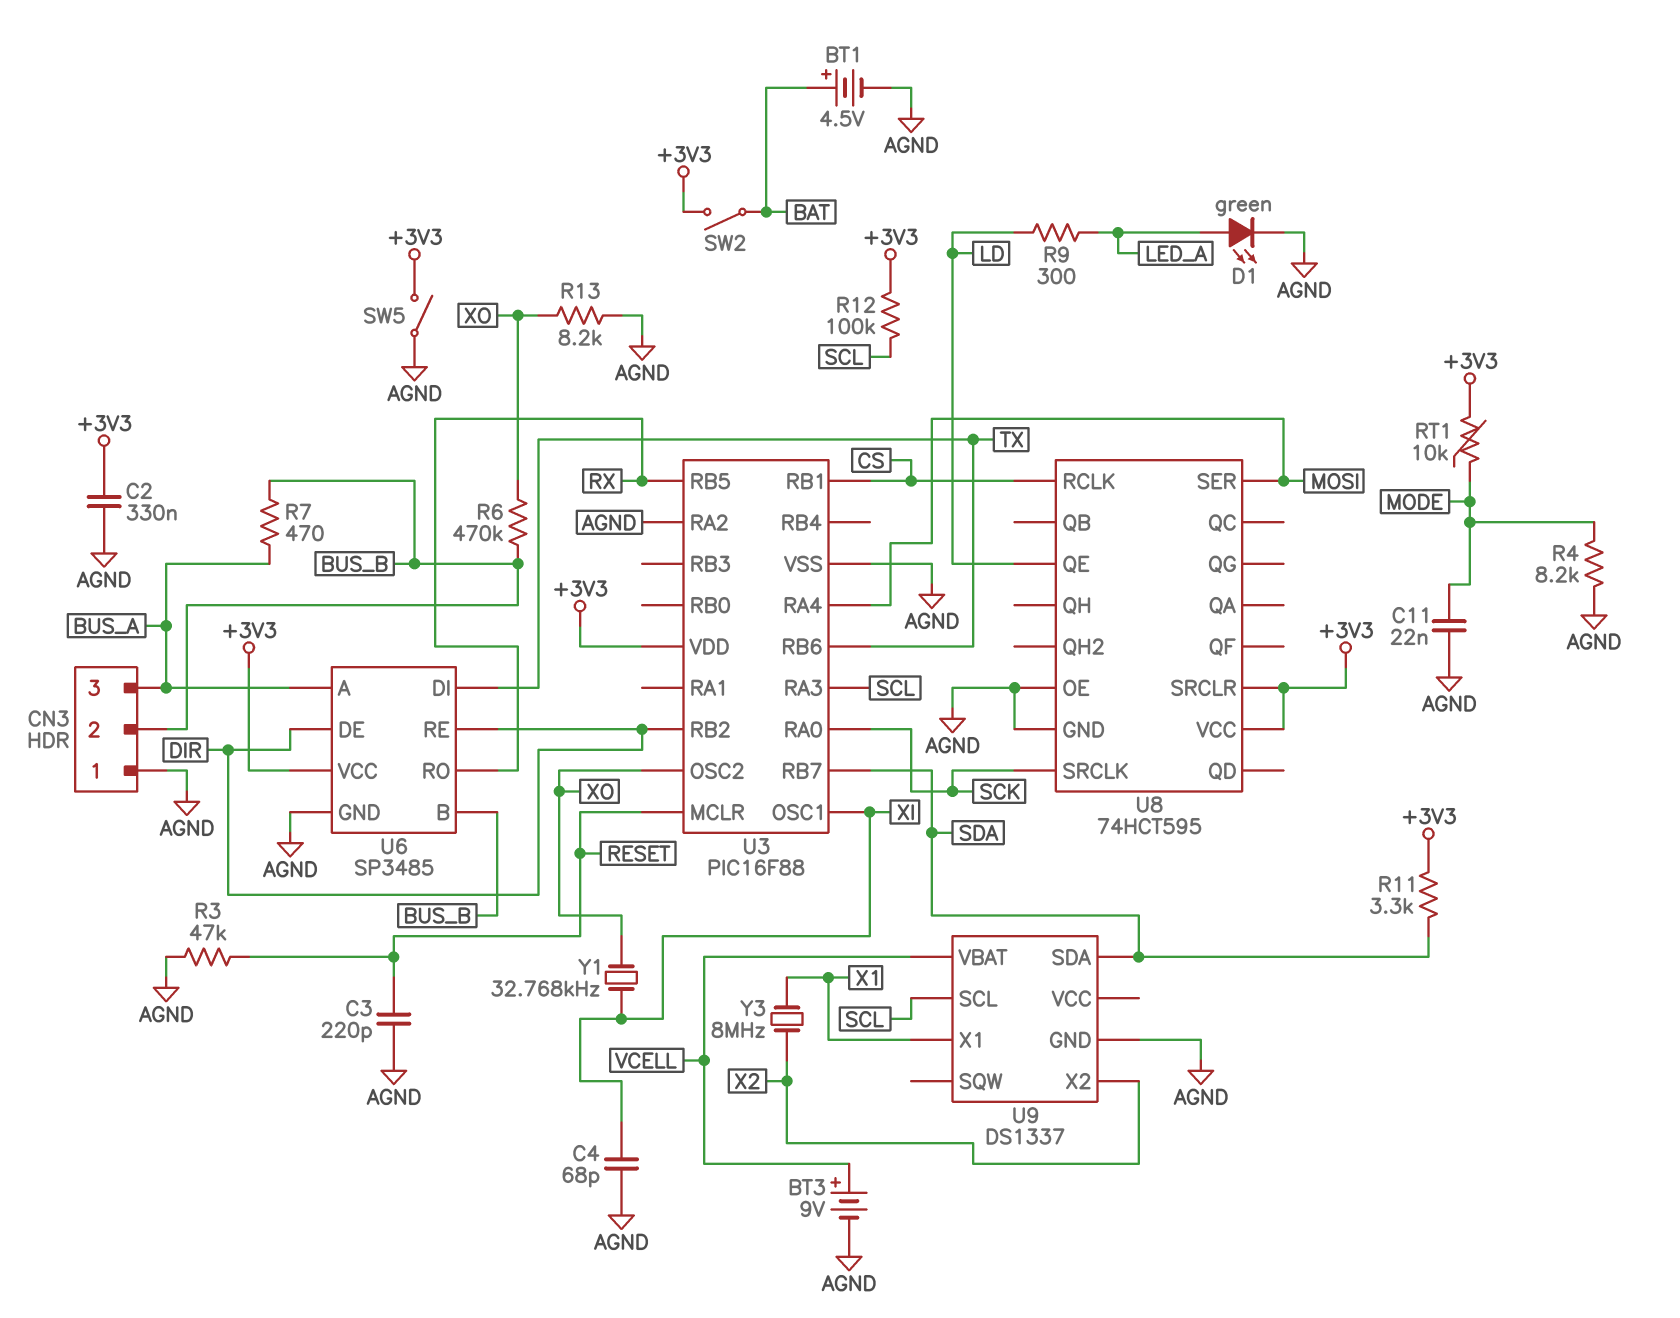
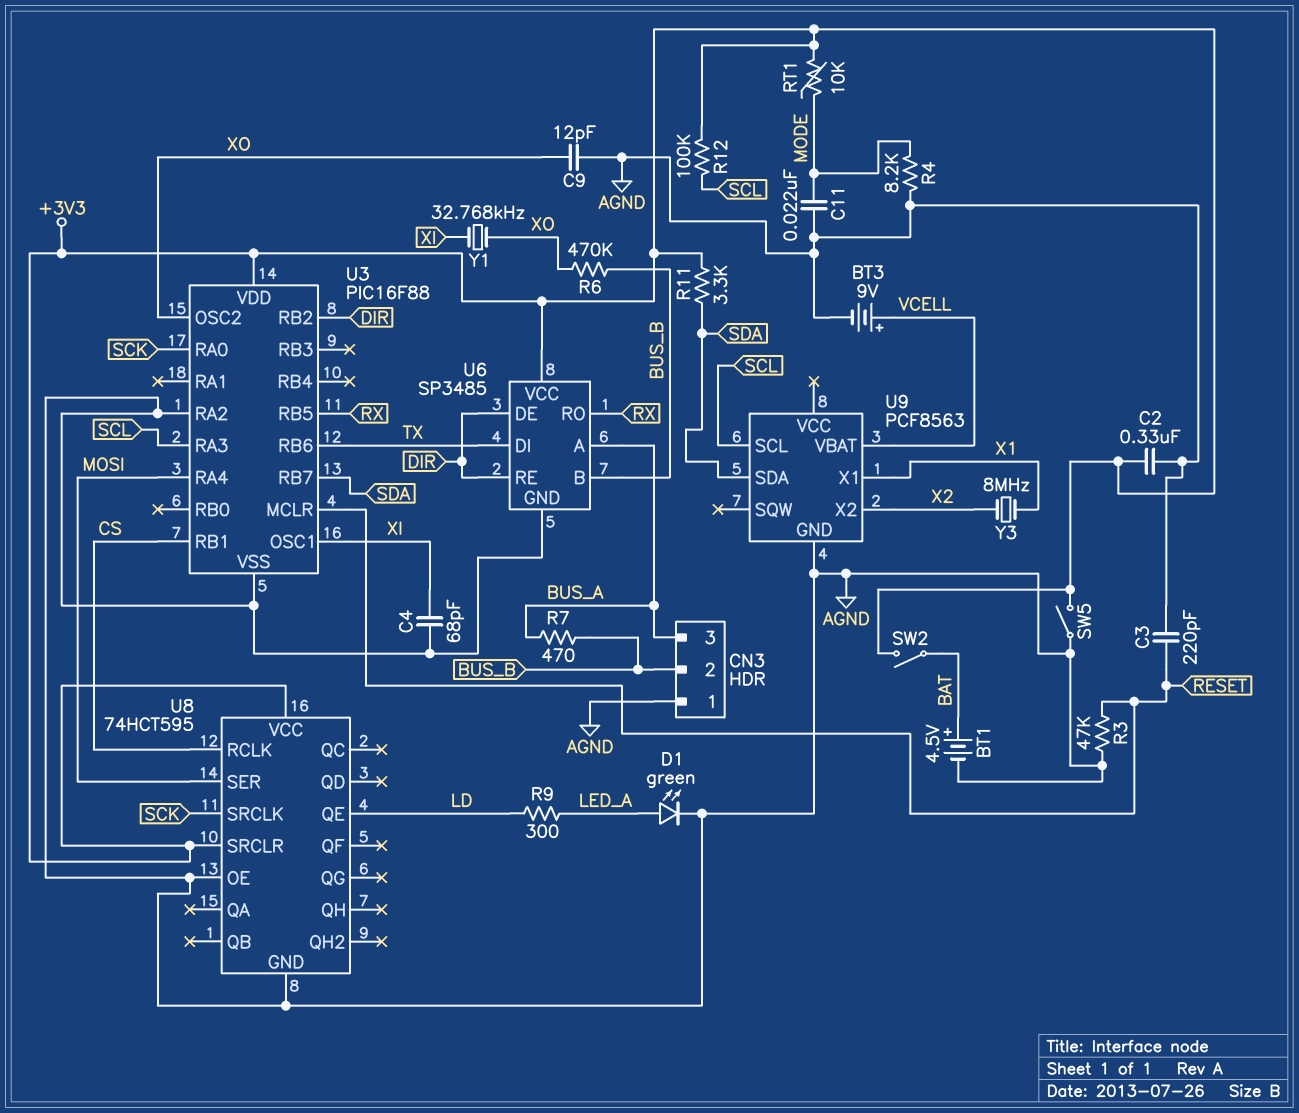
C9: none -> 12pF (AGND, XO)
R13: 8.2k (AGND, XO) -> none
U9: DS1337 -> PCF8563

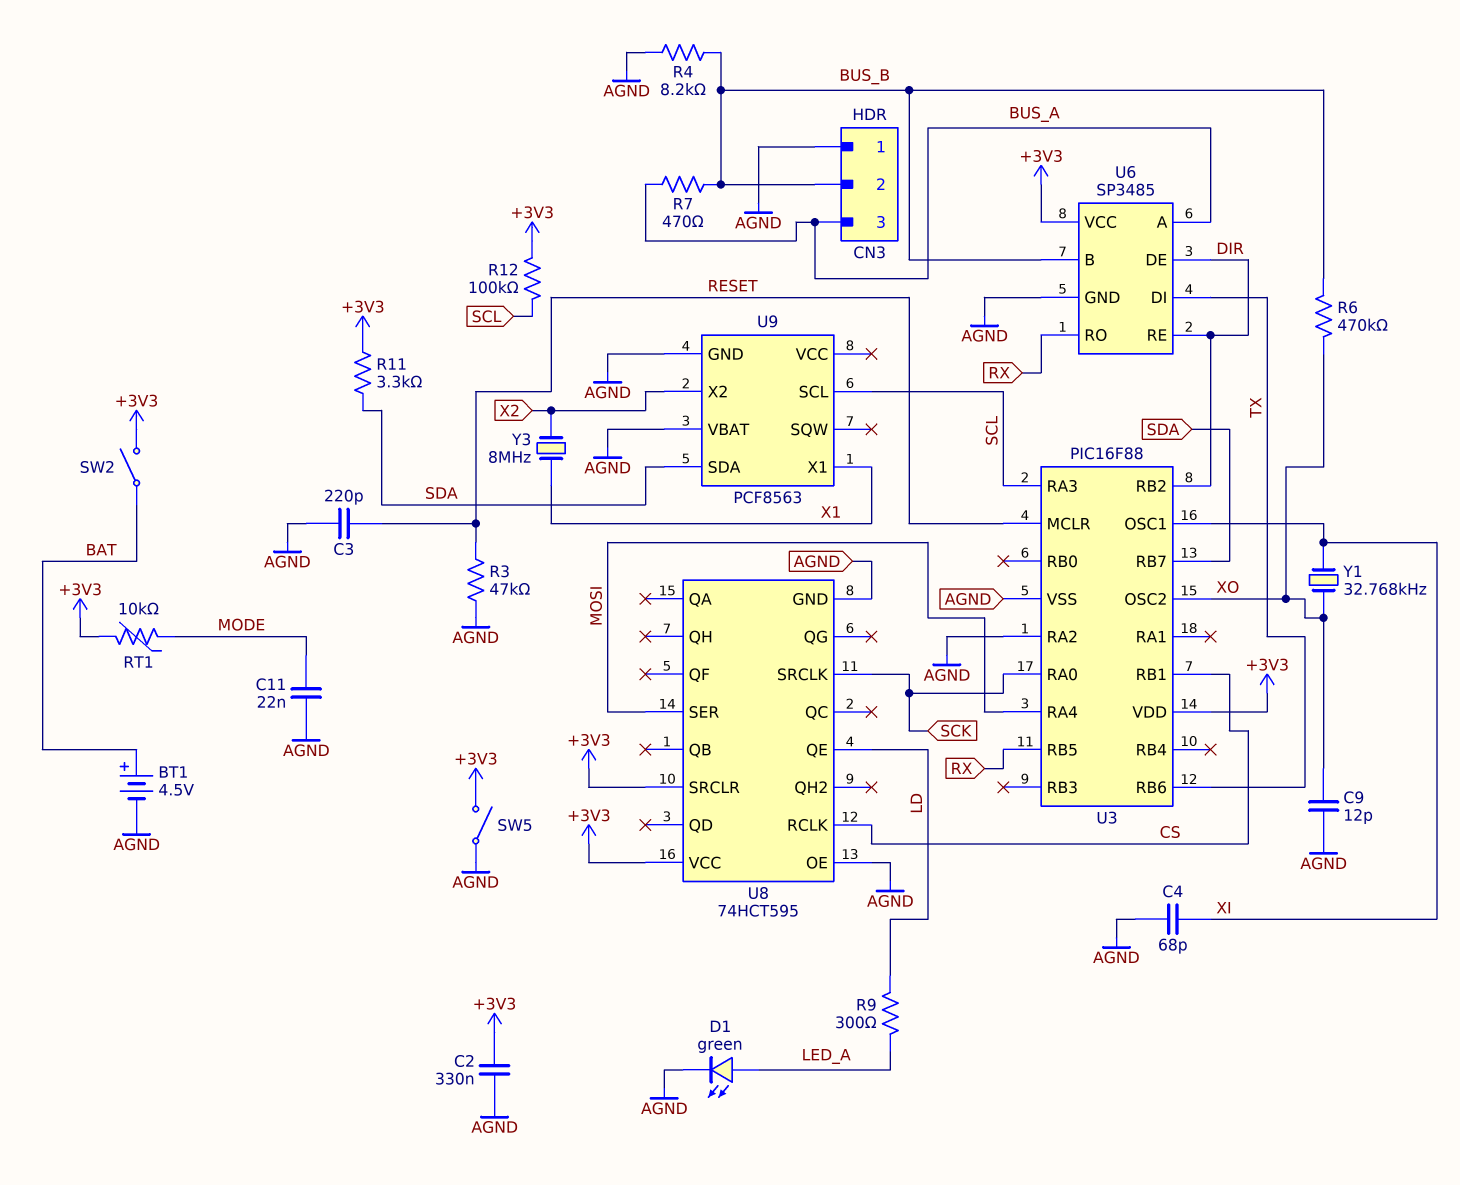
BT3: 9V (plus VCELL, minus AGND) -> none
R4: 8.2k (AGND, MODE) -> 8.2k (AGND, BUS_B)
U9 pin VBAT: VCELL -> AGND

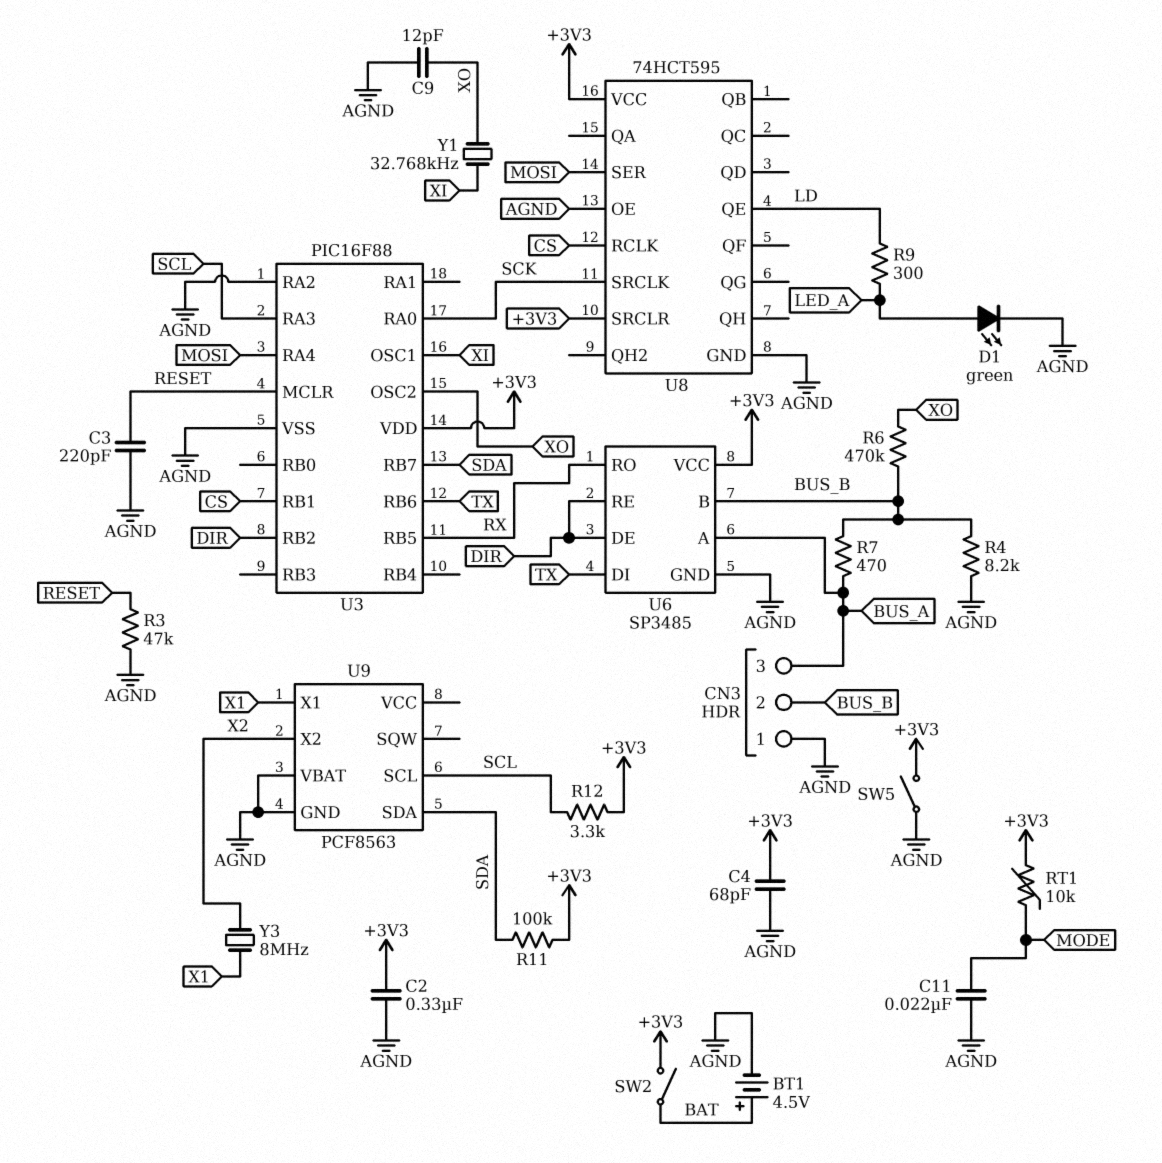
C4: 68pF (AGND, XI) -> 68pF (+3V3, AGND)
R11: 3.3k (+3V3, SDA) -> 100k (+3V3, SDA)
R12: 100k (+3V3, SCL) -> 3.3k (+3V3, SCL)

